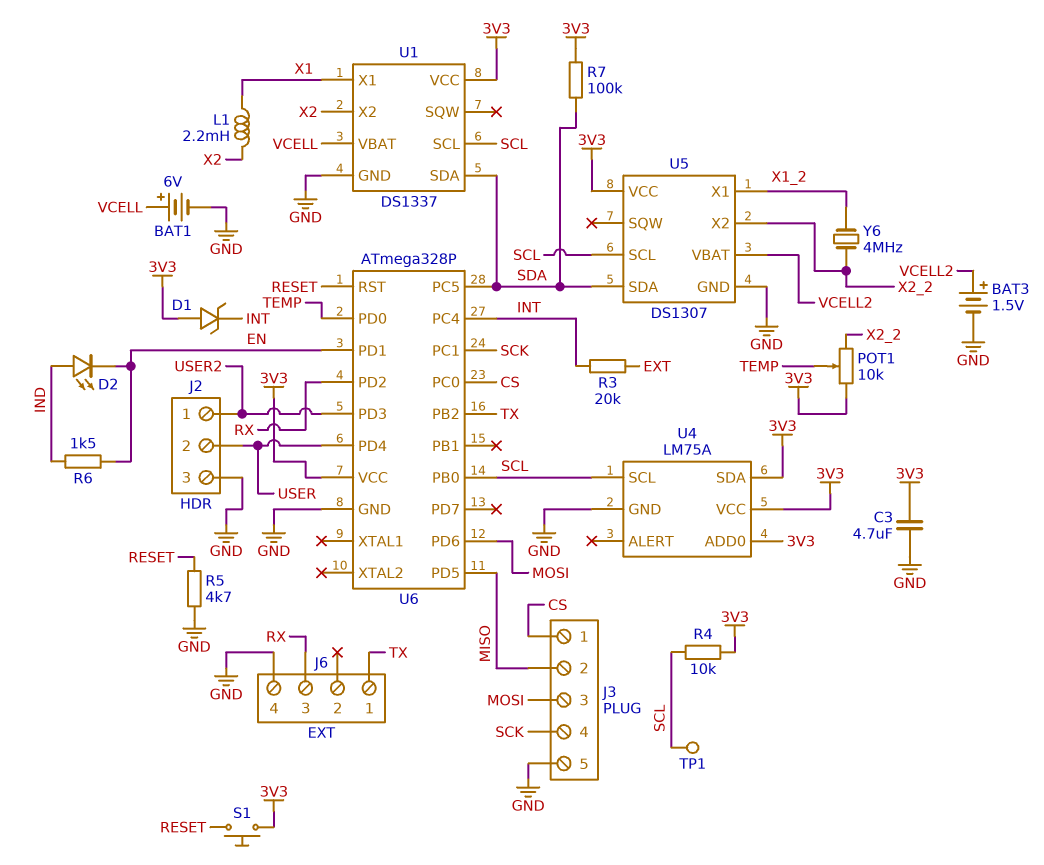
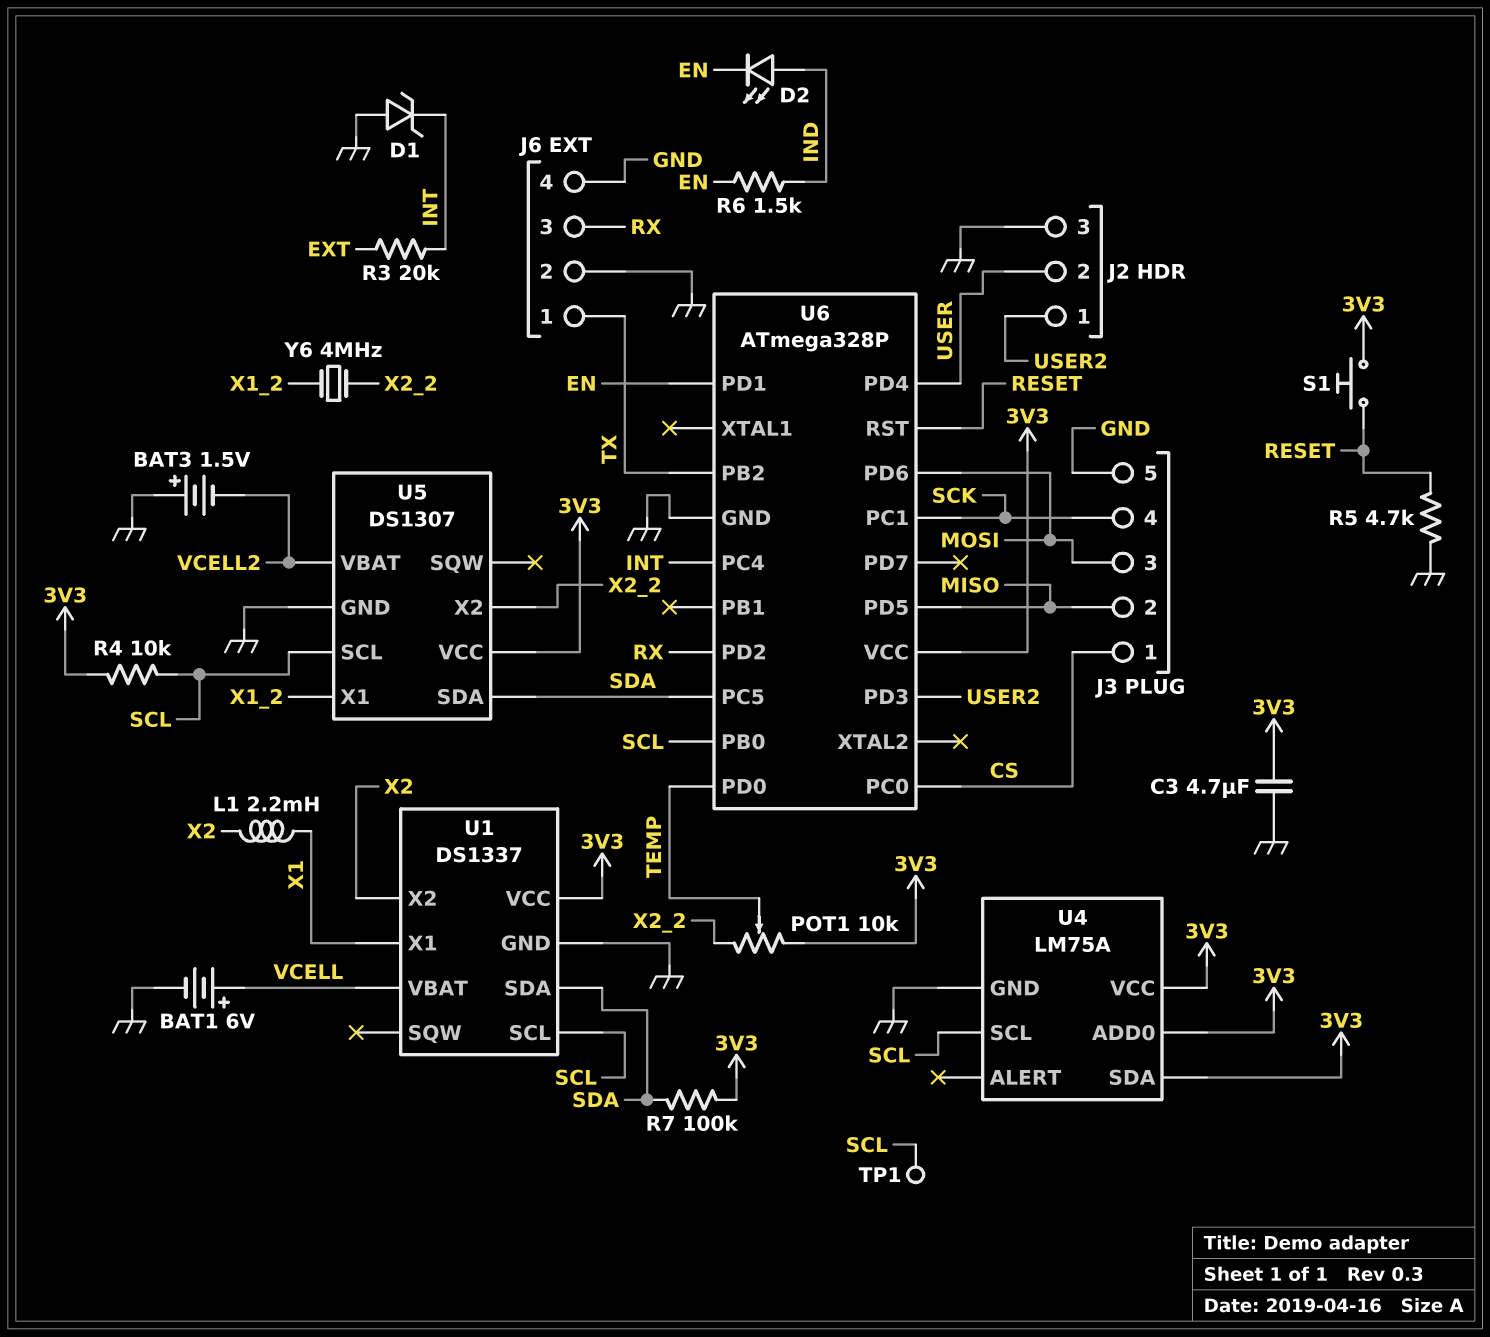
BAT3: 1.5V (plus VCELL2, minus GND) -> 1.5V (plus GND, minus VCELL2)
D1: zener (A 3V3, K INT) -> zener (A GND, K INT)
J6 pin 2: none -> GND

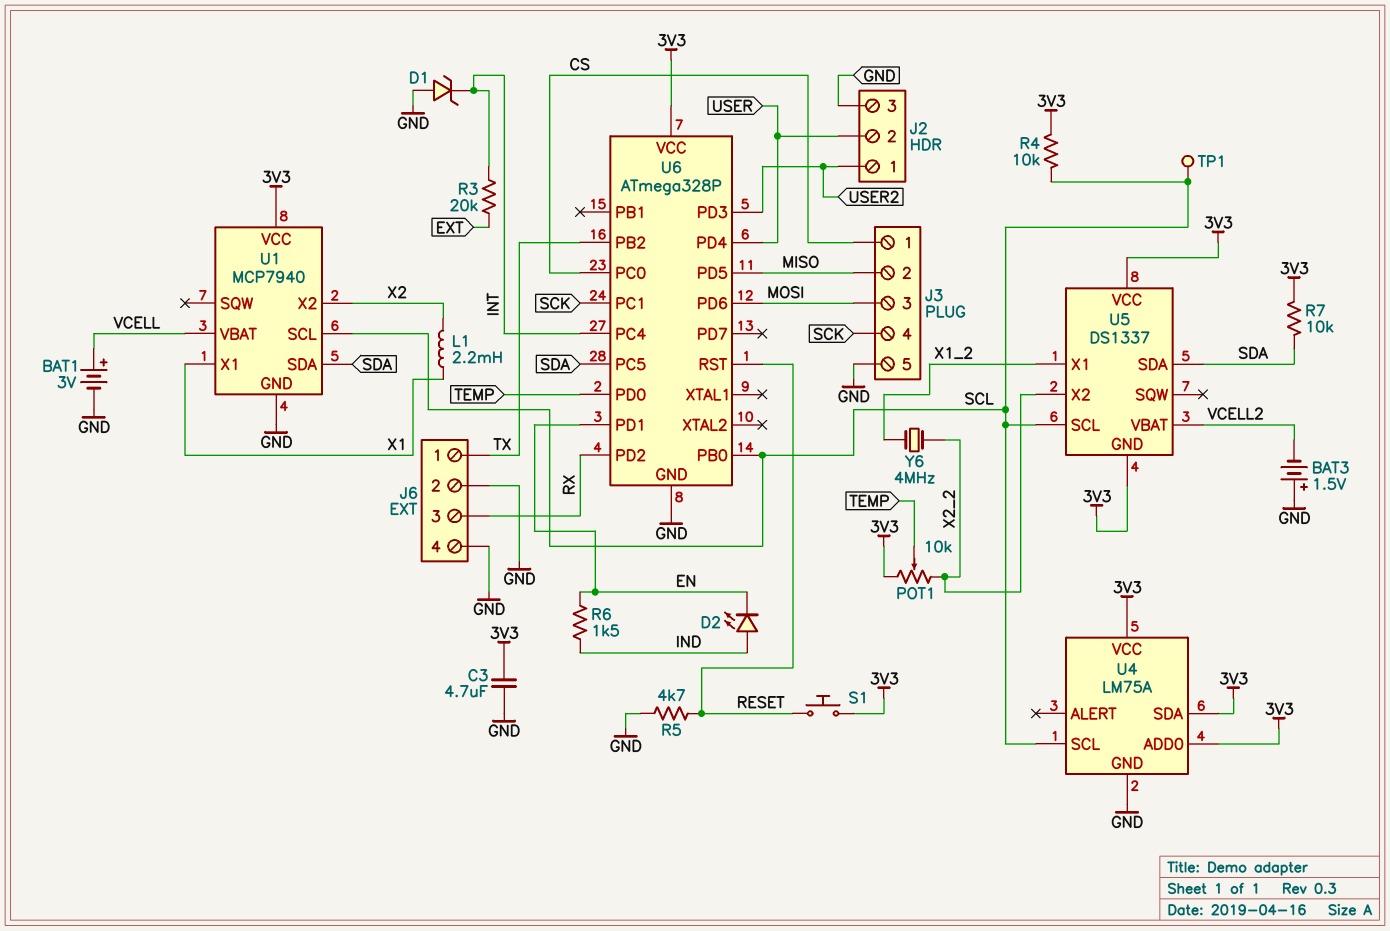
BAT1: 6V (plus VCELL, minus GND) -> 3V (plus VCELL, minus GND)
R7: 100k (3V3, SDA) -> 10k (3V3, SDA)
U1: DS1337 -> MCP7940
U5: DS1307 -> DS1337
U5 pin GND: GND -> 3V3

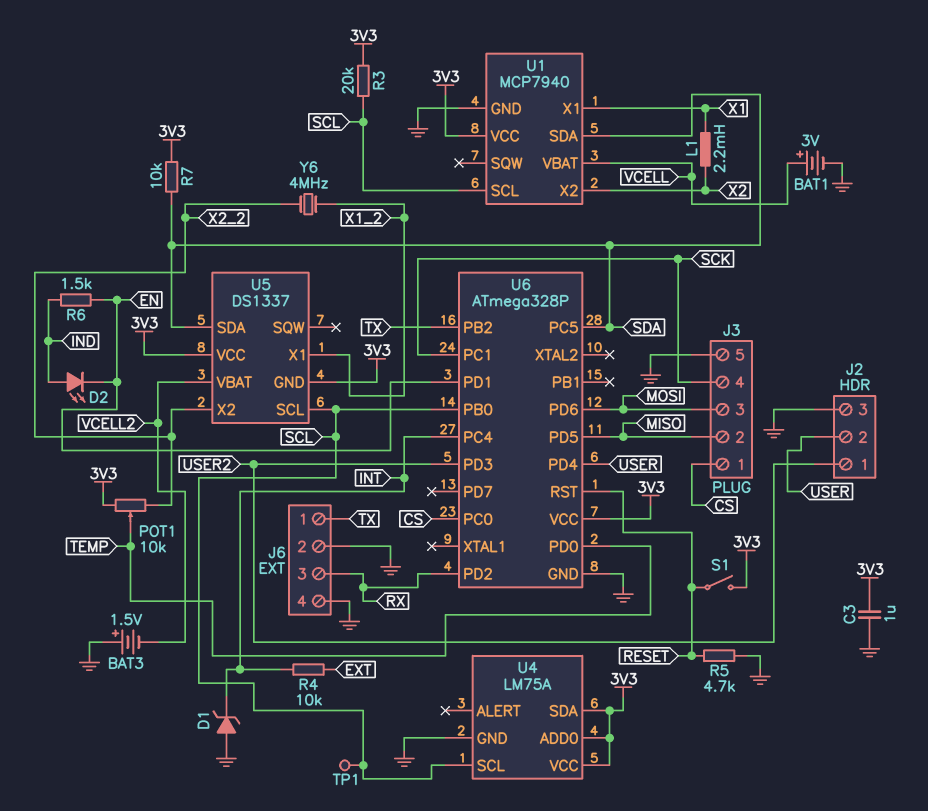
C3: 4.7uF (3V3, GND) -> 1uF (3V3, GND)
R3: 20k (EXT, INT) -> 20k (3V3, SCL)
R4: 10k (3V3, SCL) -> 10k (EXT, INT)
S1: button (3V3, RESET) -> switch (3V3, RESET)

